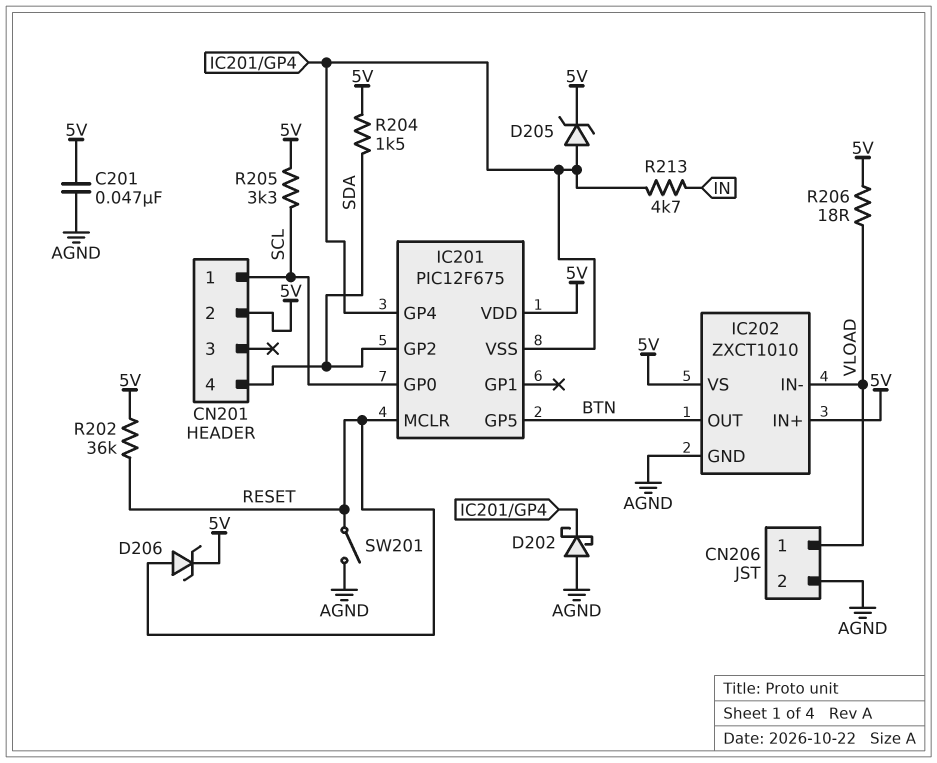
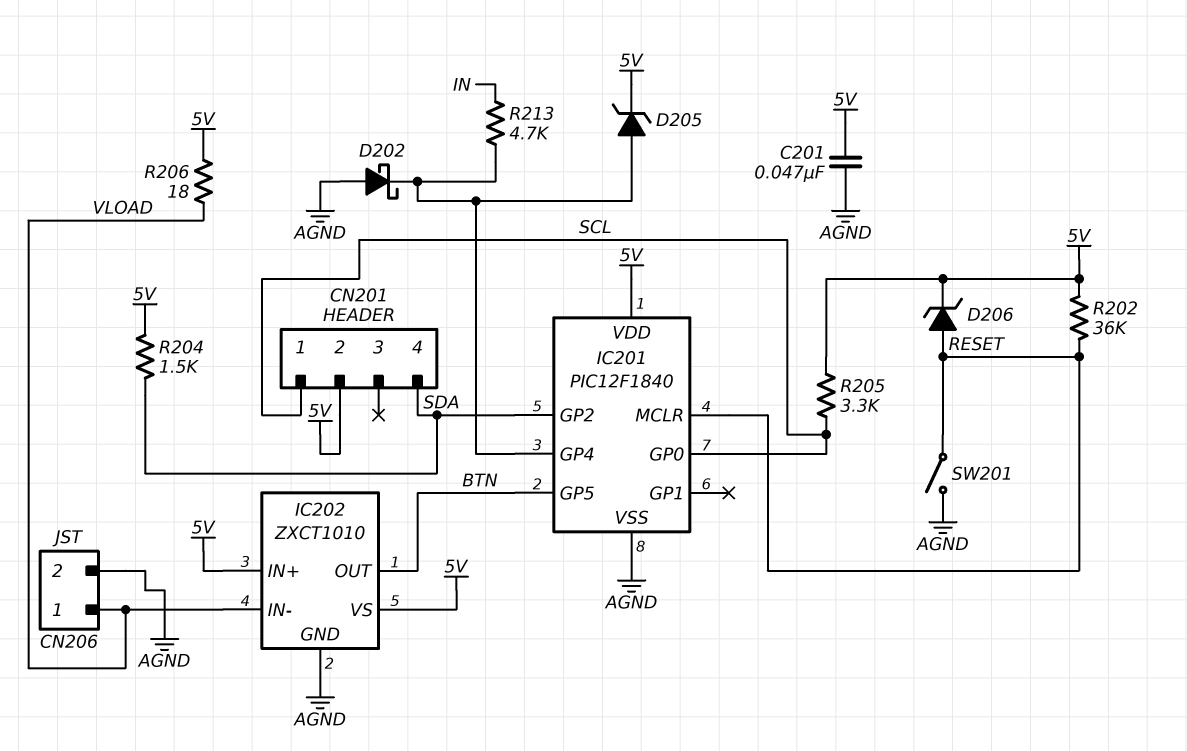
IC201: PIC12F675 -> PIC12F1840
IC201 pin VSS: IC201/GP4 -> AGND

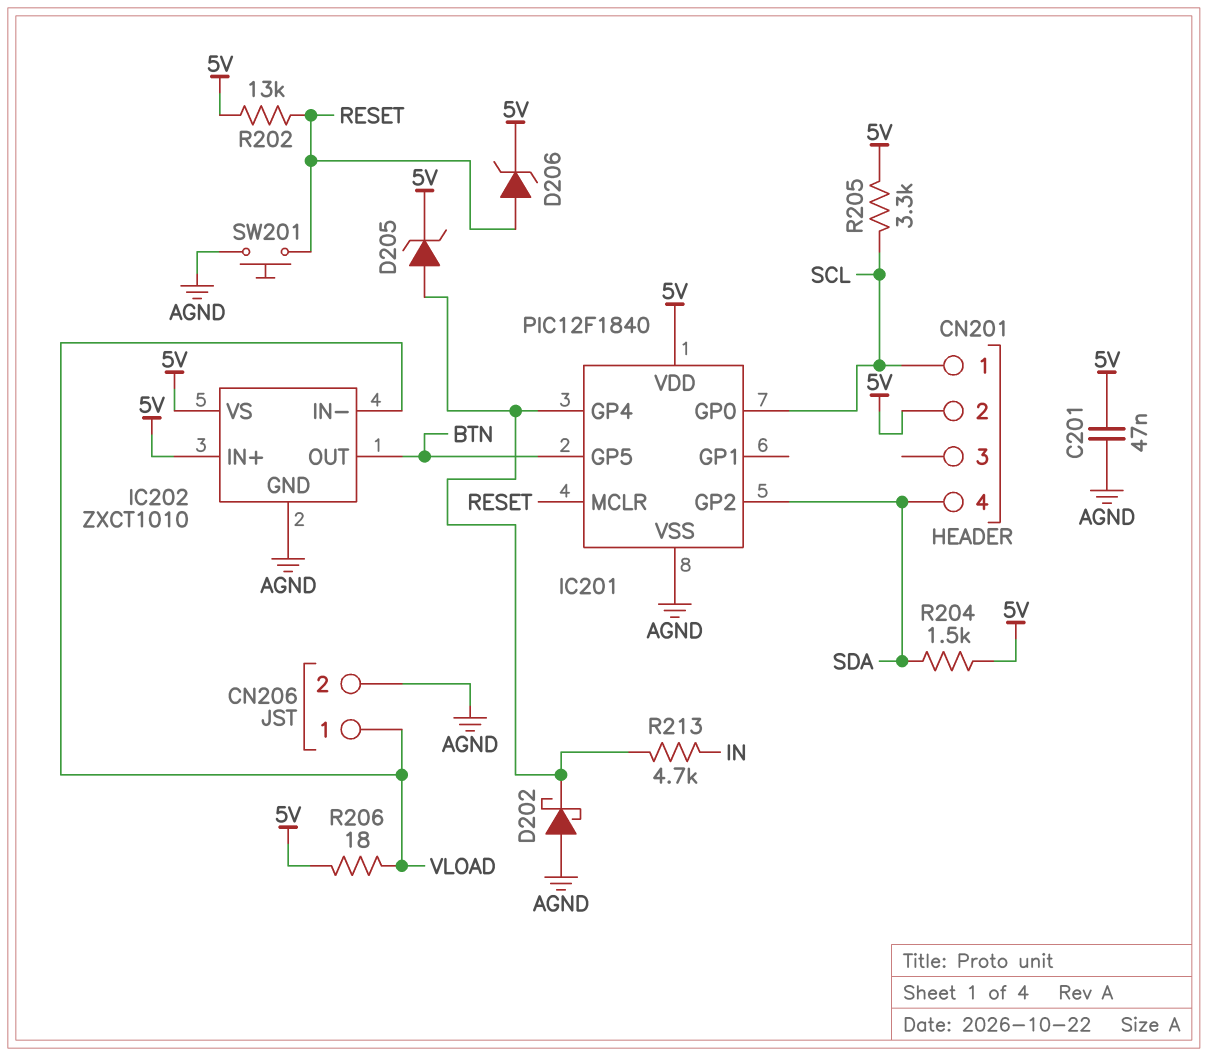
R202: 36k (5V, RESET) -> 13k (5V, RESET)
SW201: switch (AGND, RESET) -> button (AGND, RESET)

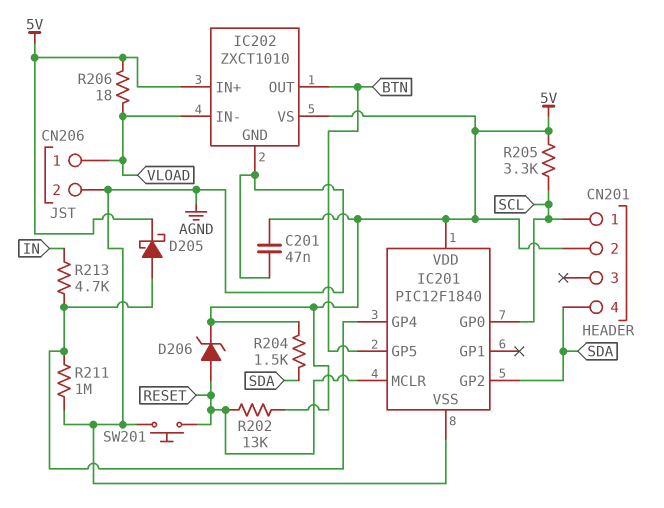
D202: schottky (A AGND, K IC201/GP4) -> none
D205: zener (A IC201/GP4, K 5V) -> schottky (A IC201/GP4, K 5V)
R211: none -> 1M (AGND, IC201/GP4)

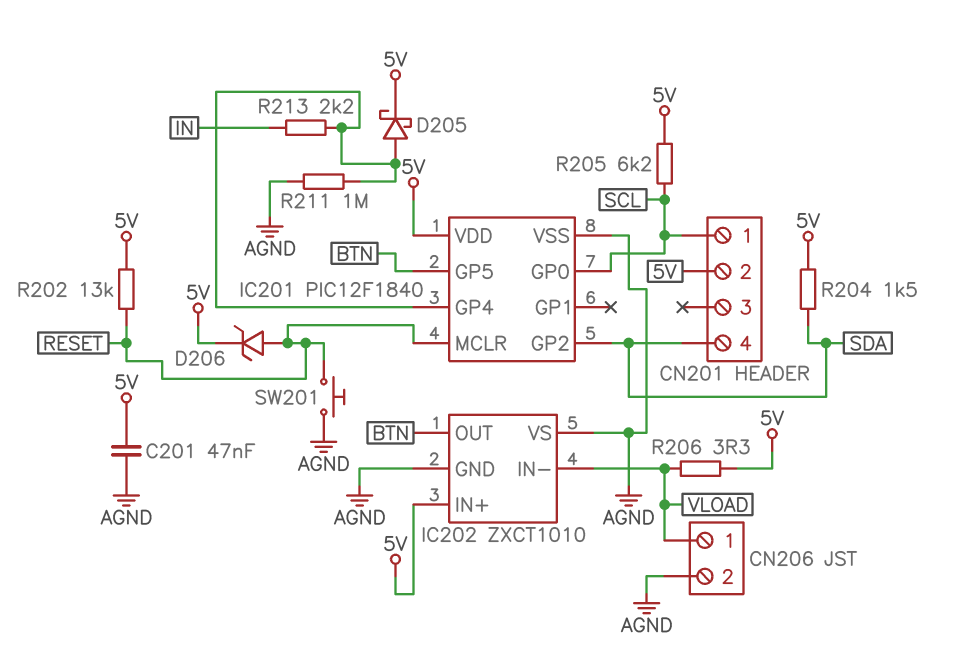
IC202 pin VS: 5V -> AGND
R205: 3.3k (5V, SCL) -> 6.2k (5V, SCL)
R206: 18 (5V, VLOAD) -> 3.3 (5V, VLOAD)
R213: 4.7k (IC201/GP4, IN) -> 2.2k (IC201/GP4, IN)

